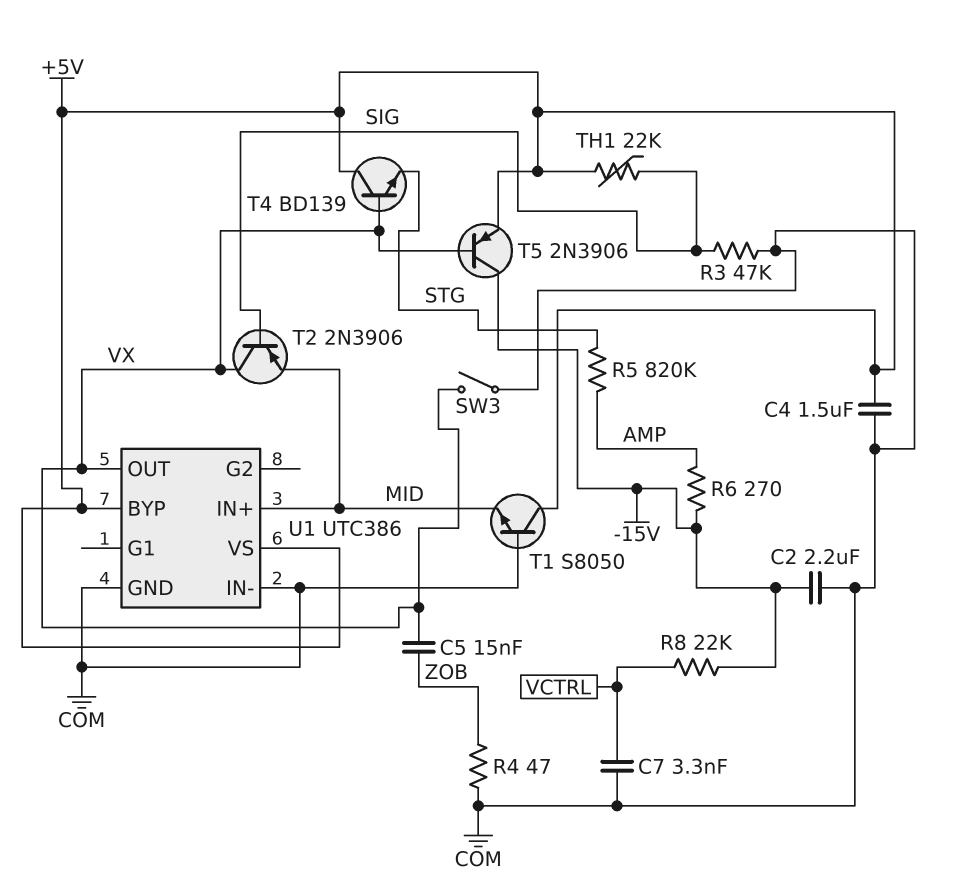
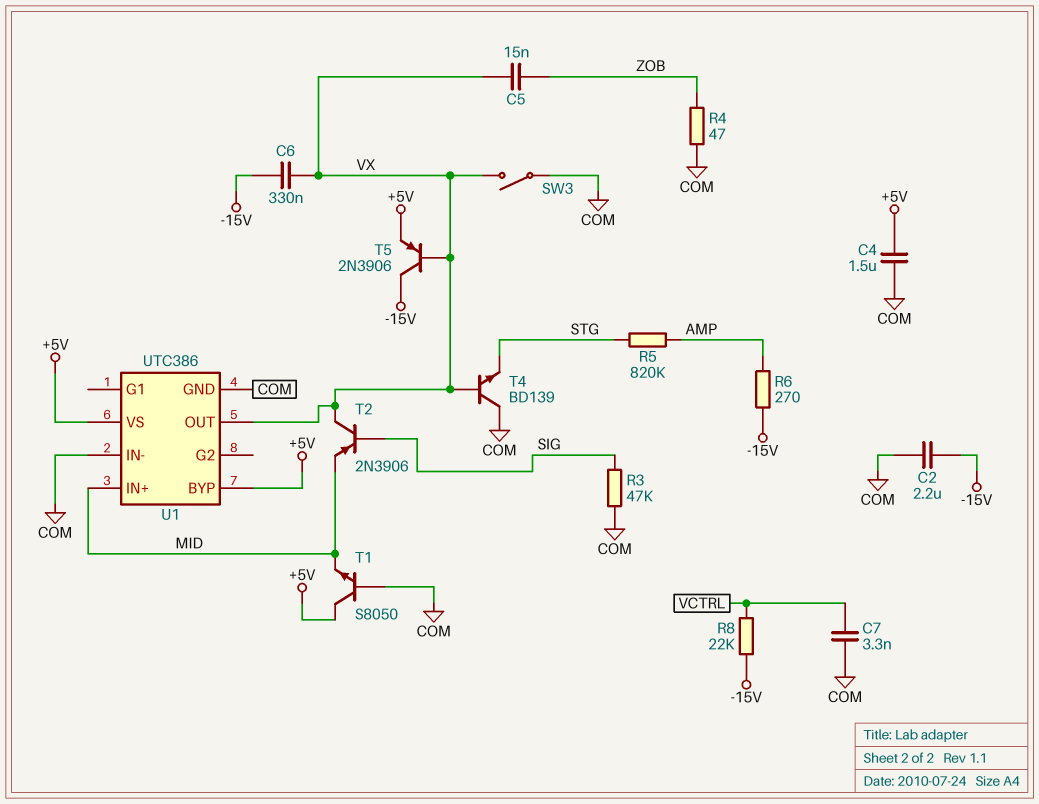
C6: none -> 330nF (-15V, VX)
T4: NPN BD139 (B VX, C +5V, E STG) -> NPN BD139 (B VX, C COM, E STG)
TH1: 22k (+5V, SIG) -> none

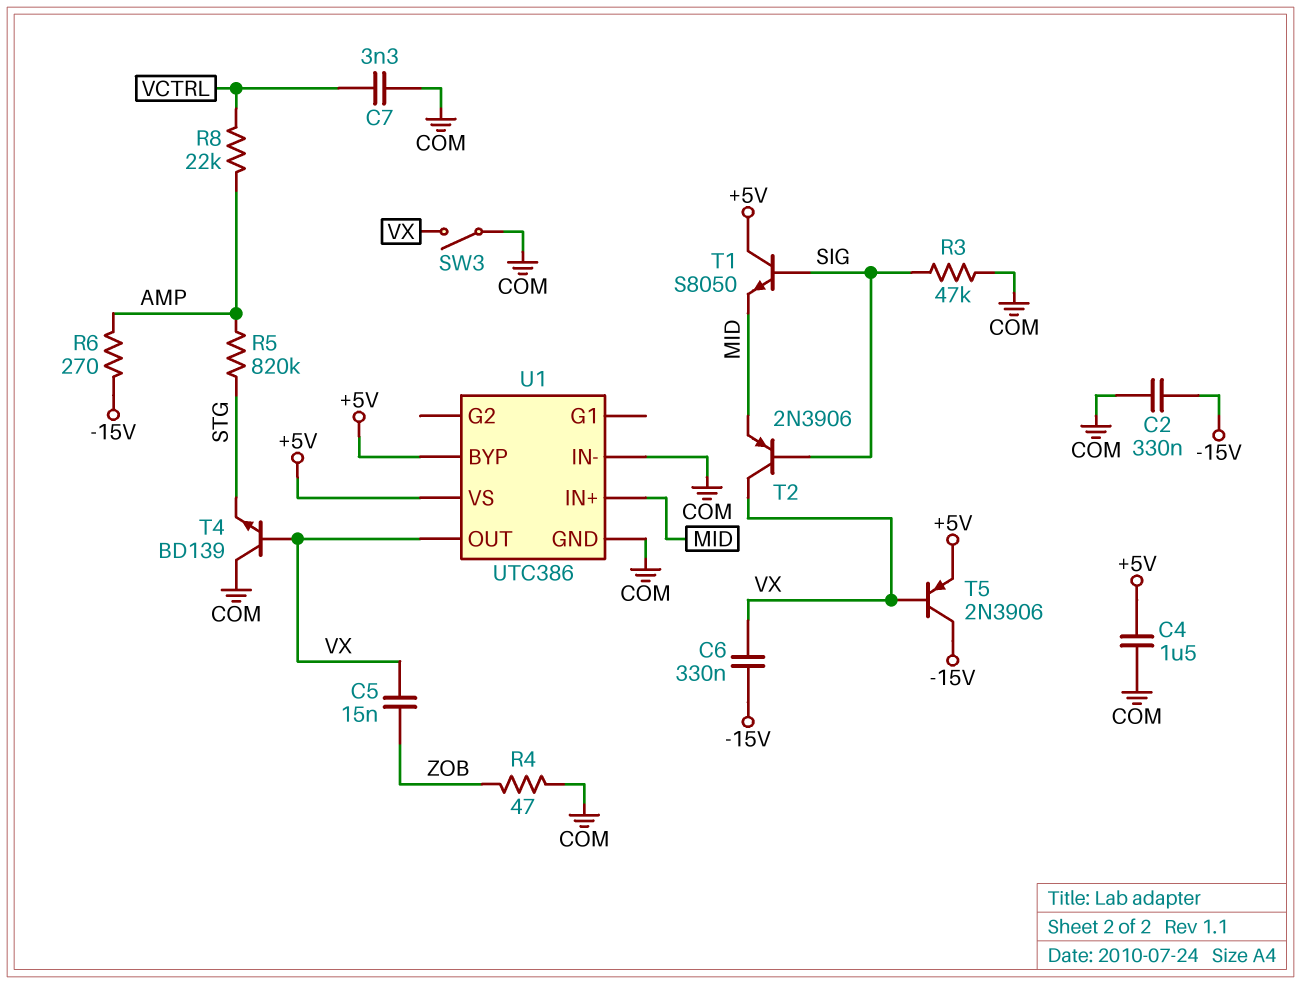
C2: 2.2uF (-15V, COM) -> 330nF (-15V, COM)
R8: 22k (-15V, VCTRL) -> 22k (AMP, VCTRL)
T1: NPN S8050 (B COM, C +5V, E MID) -> NPN S8050 (B SIG, C +5V, E MID)

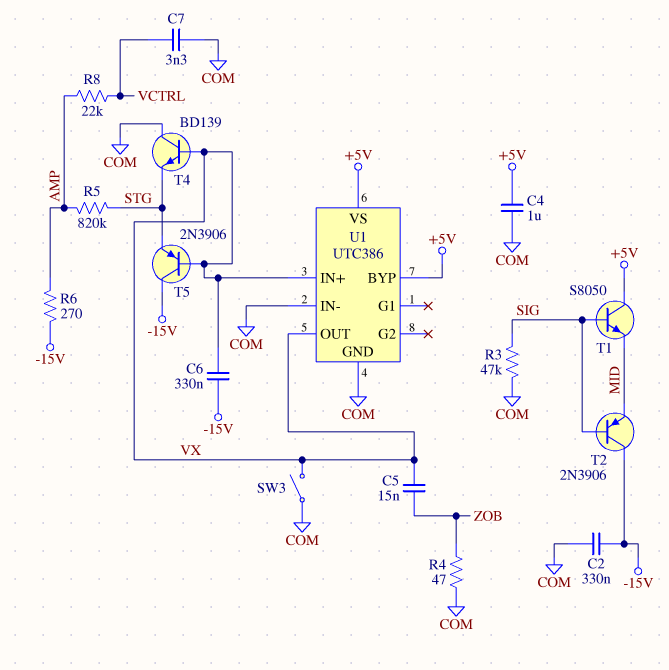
C4: 1.5uF (+5V, COM) -> 1uF (+5V, COM)
T2: PNP 2N3906 (B SIG, C VX, E MID) -> PNP 2N3906 (B SIG, C -15V, E MID)
T5: PNP 2N3906 (B VX, C -15V, E +5V) -> PNP 2N3906 (B VX, C -15V, E STG)
U1 pin IN+: MID -> VX

